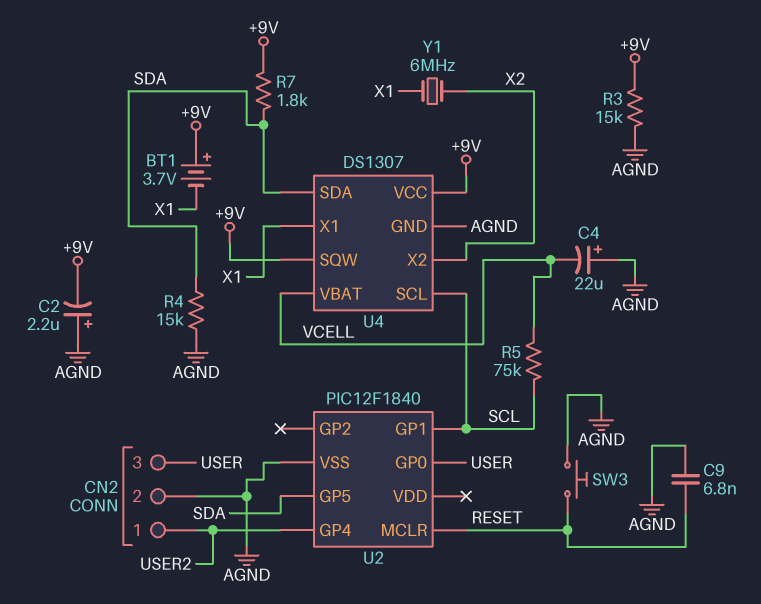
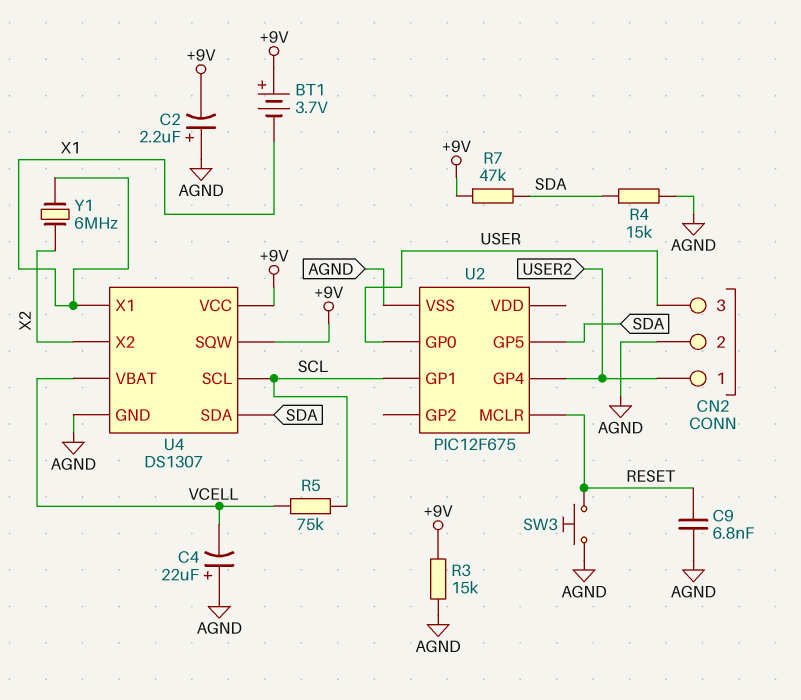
R7: 1.8k (+9V, SDA) -> 47k (+9V, SDA)
U2: PIC12F1840 -> PIC12F675

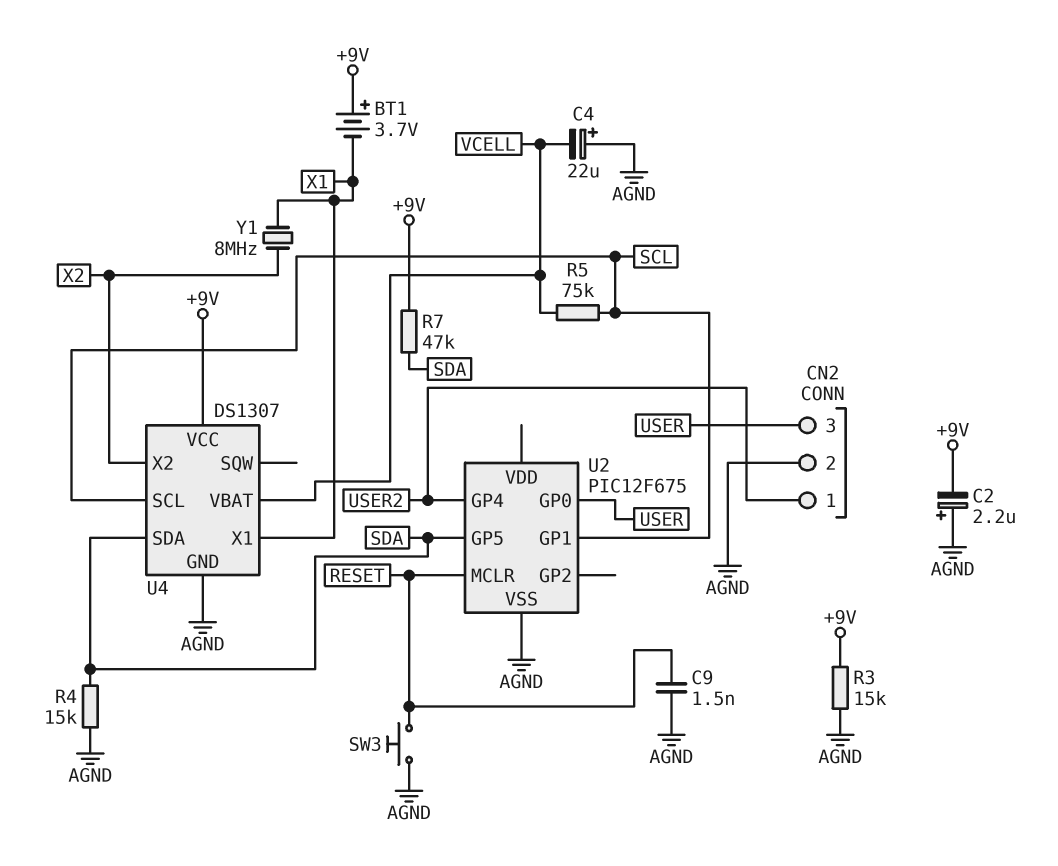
C9: 6.8nF (AGND, RESET) -> 1.5nF (AGND, RESET)
U4 pin SQW: +9V -> none
Y1: 6MHz (X1, X2) -> 8MHz (X1, X2)

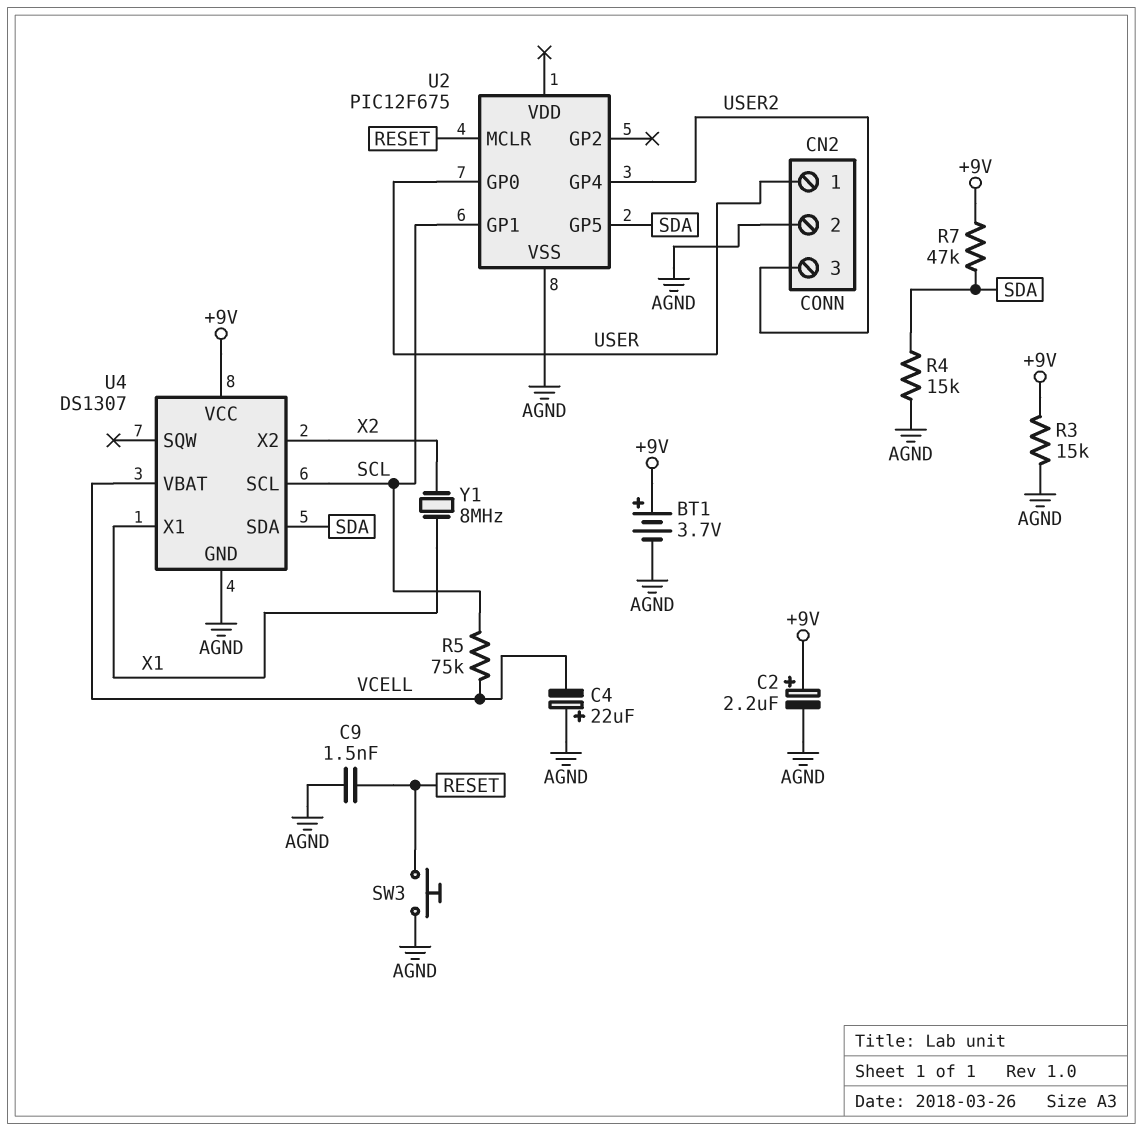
BT1: 3.7V (plus +9V, minus X1) -> 3.7V (plus +9V, minus AGND)
C2: 2.2uF (plus AGND, minus +9V) -> 2.2uF (plus +9V, minus AGND)
CN2 pin 1: USER2 -> USER
CN2 pin 3: USER -> USER2

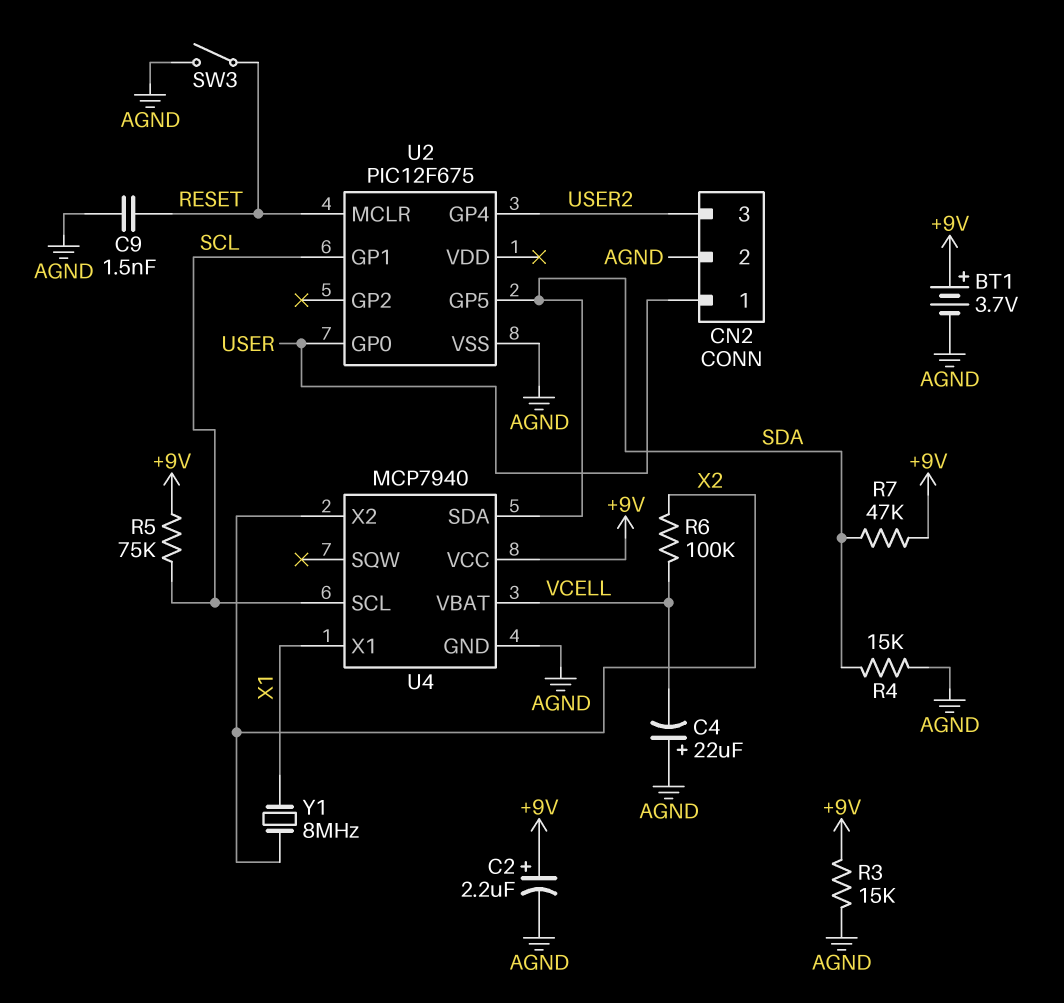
R5: 75k (SCL, VCELL) -> 75k (+9V, SCL)
R6: none -> 100k (VCELL, X2)
SW3: button (AGND, RESET) -> switch (AGND, RESET)
U4: DS1307 -> MCP7940

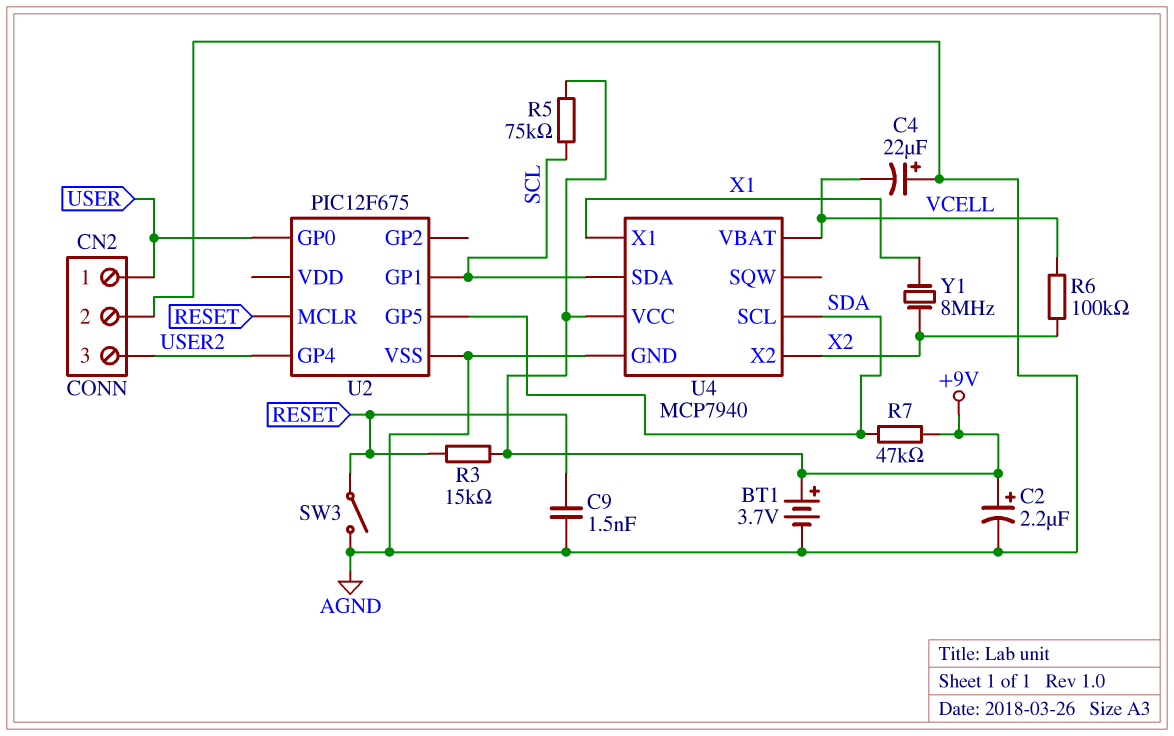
R3: 15k (+9V, AGND) -> 15k (+9V, RESET)
R4: 15k (AGND, SDA) -> none
U4 pin SCL: SCL -> SDA
U4 pin SDA: SDA -> SCL

